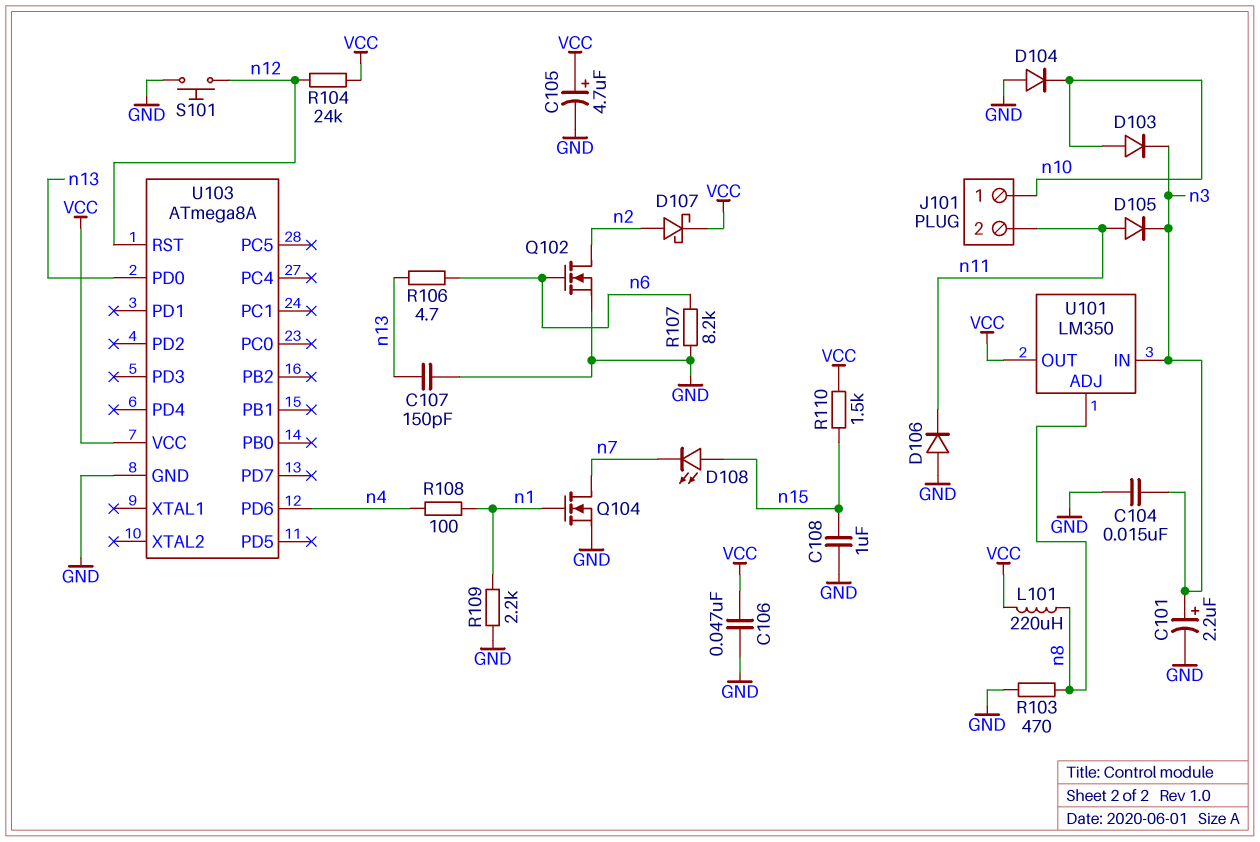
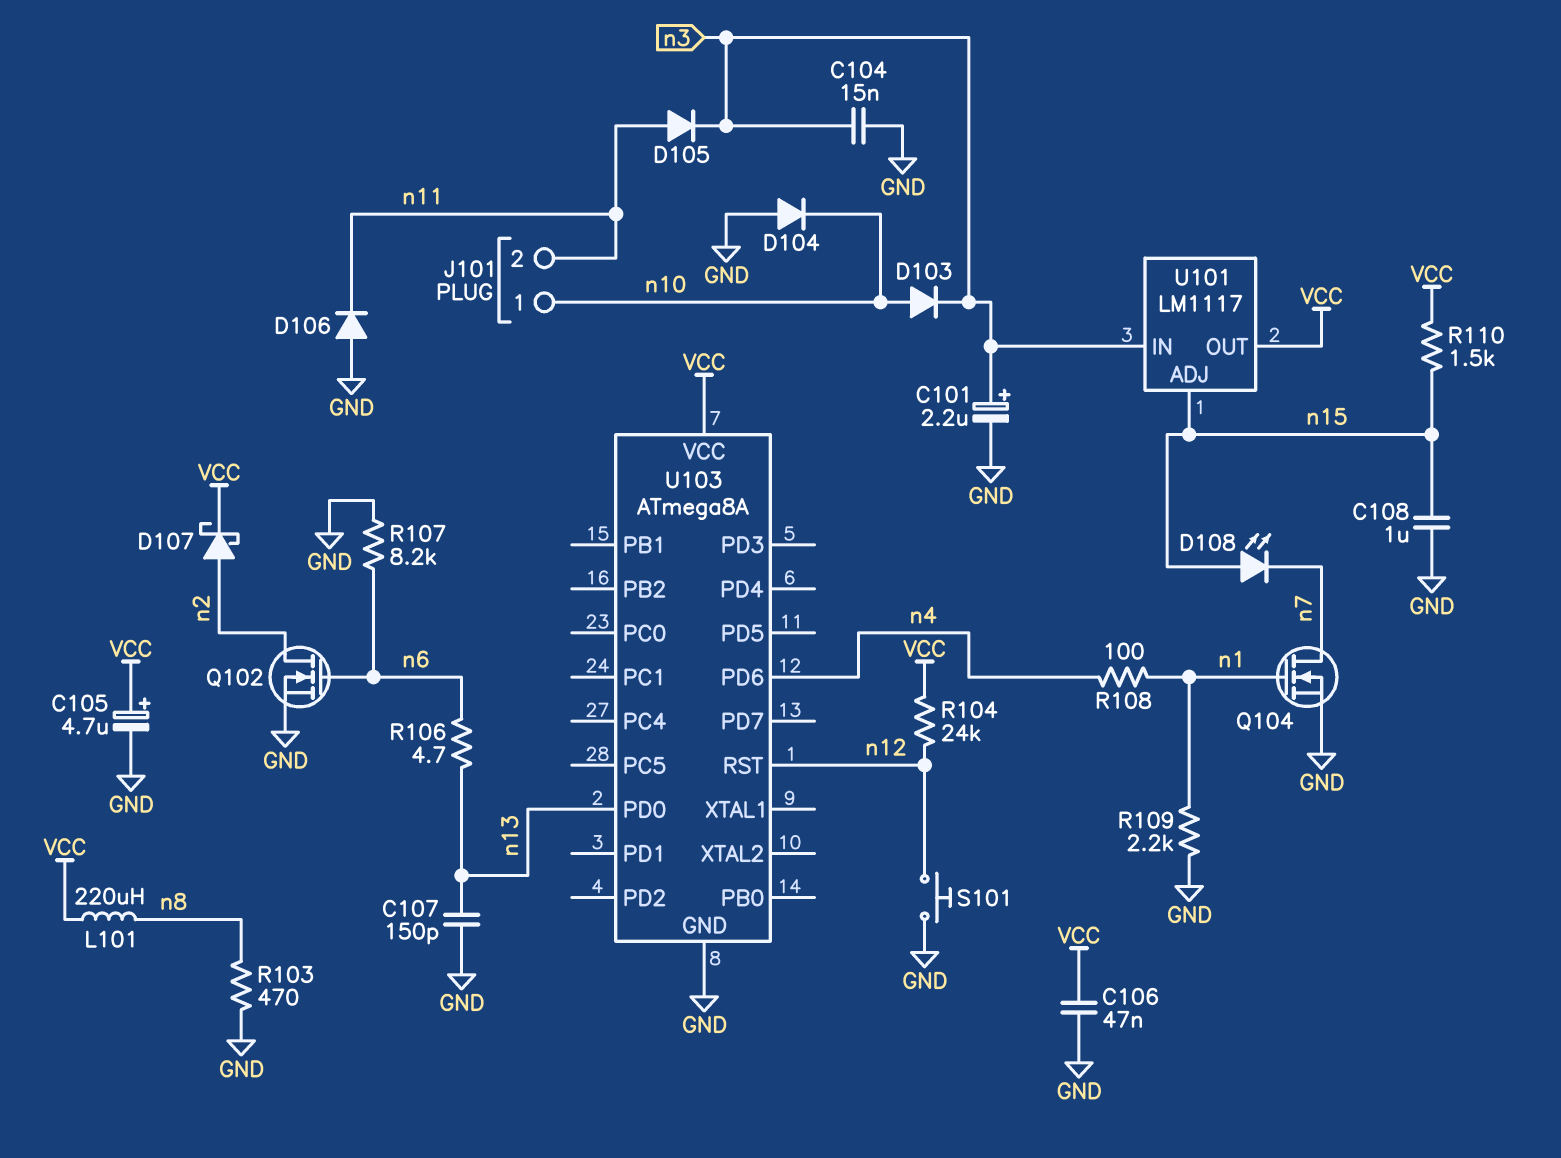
U101: LM350 -> LM1117
U101 pin ADJ: n8 -> n15

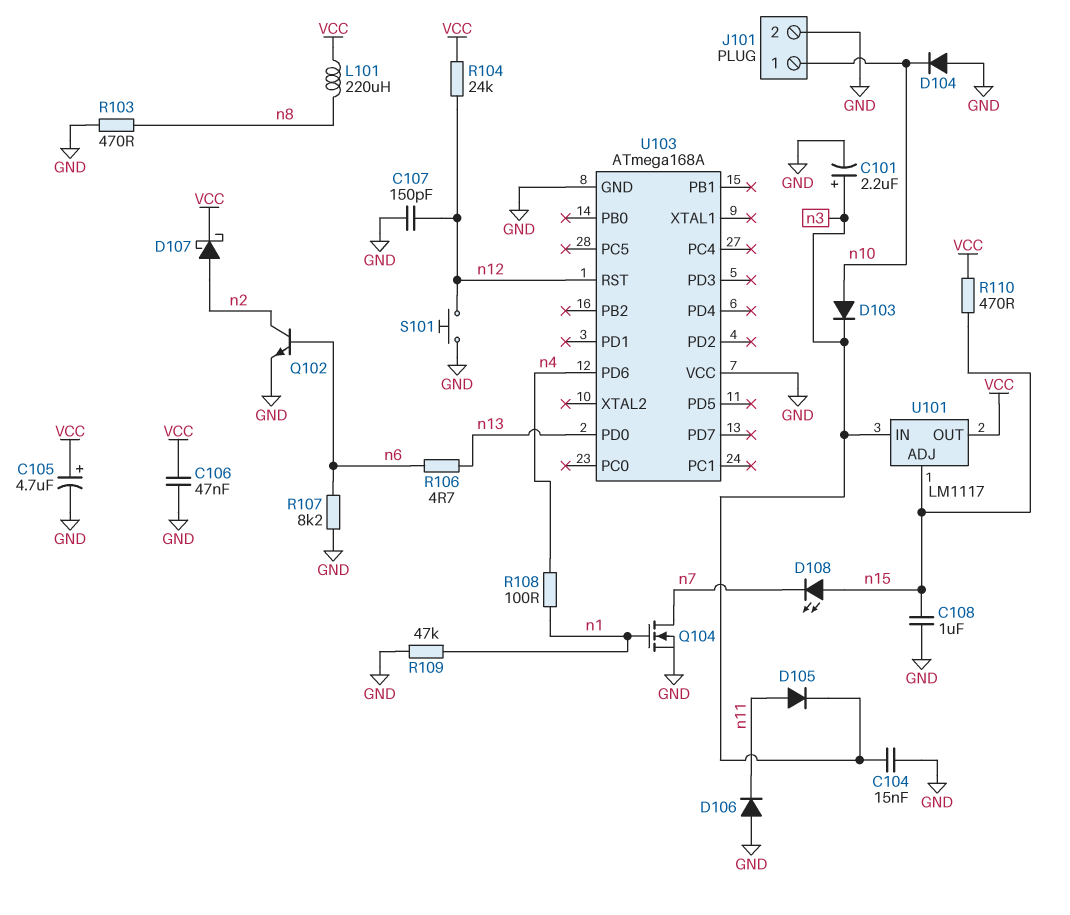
C107: 150pF (GND, n13) -> 150pF (GND, n12)
J101 pin 2: n11 -> GND
Q102: NMOS (G n6, D n2, S GND) -> NPN (B n6, C n2, E GND)
R109: 2.2k (GND, n1) -> 47k (GND, n1)
R110: 1.5k (VCC, n15) -> 470 (VCC, n15)
U103: ATmega8A -> ATmega168A
U103 pin VCC: VCC -> GND

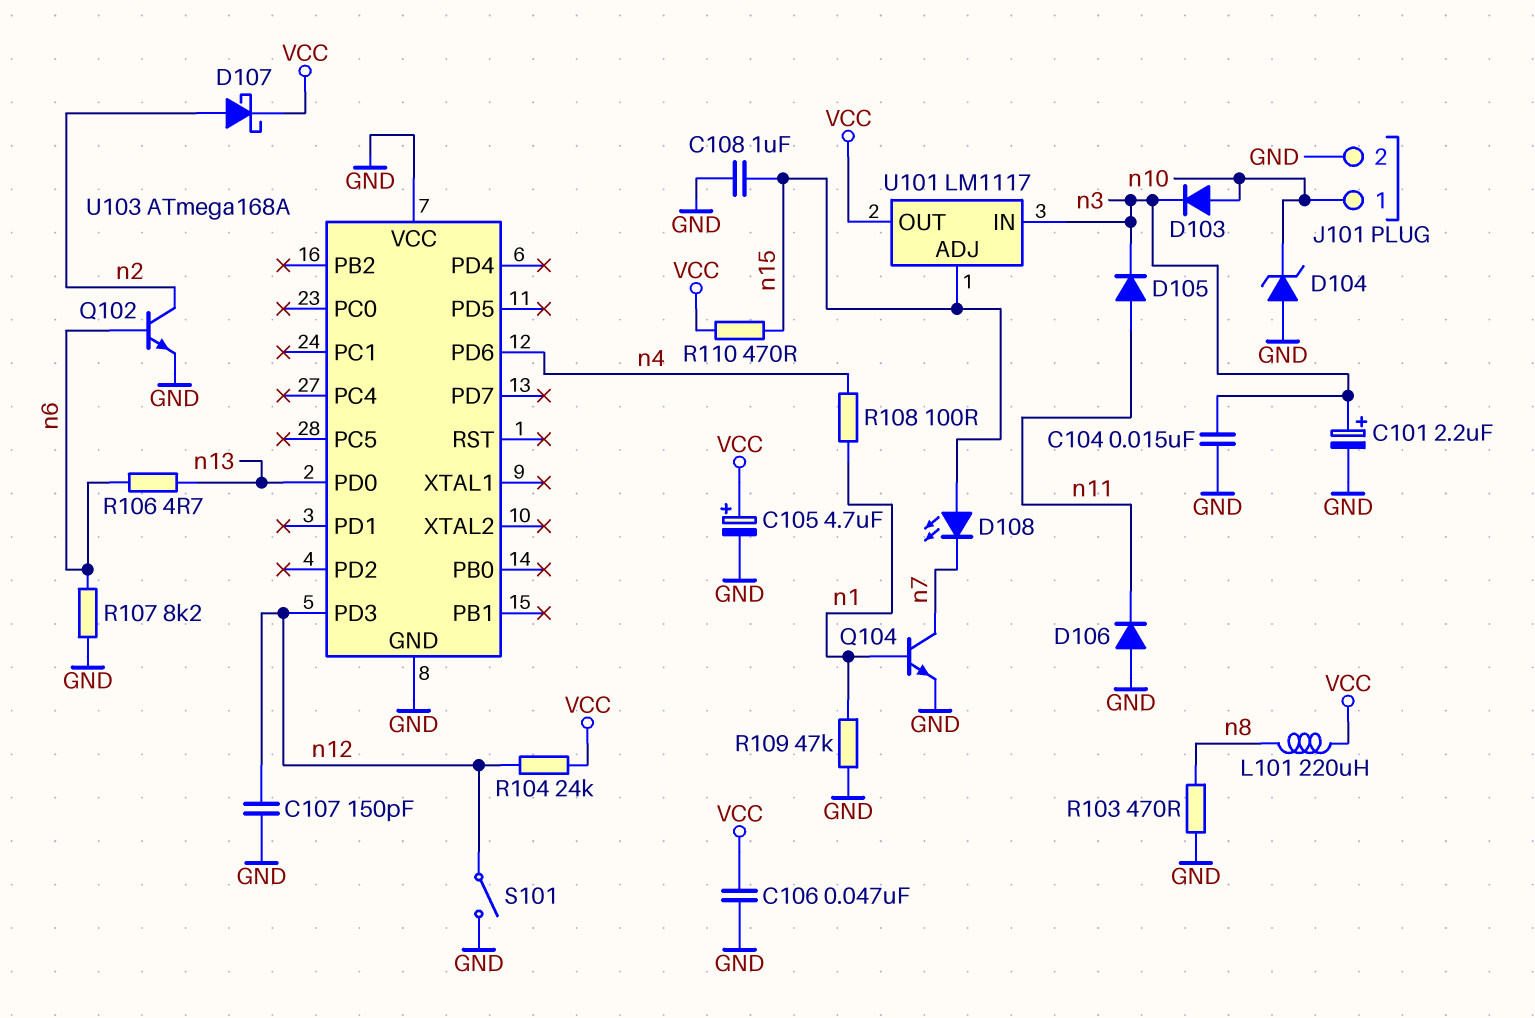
D104: diode (A GND, K n10) -> zener (A GND, K n10)
Q104: NMOS (G n1, D n7, S GND) -> NPN (B n1, C n7, E GND)
S101: button (GND, n12) -> switch (GND, n12)
U103 pin PD3: none -> n12
U103 pin RST: n12 -> none

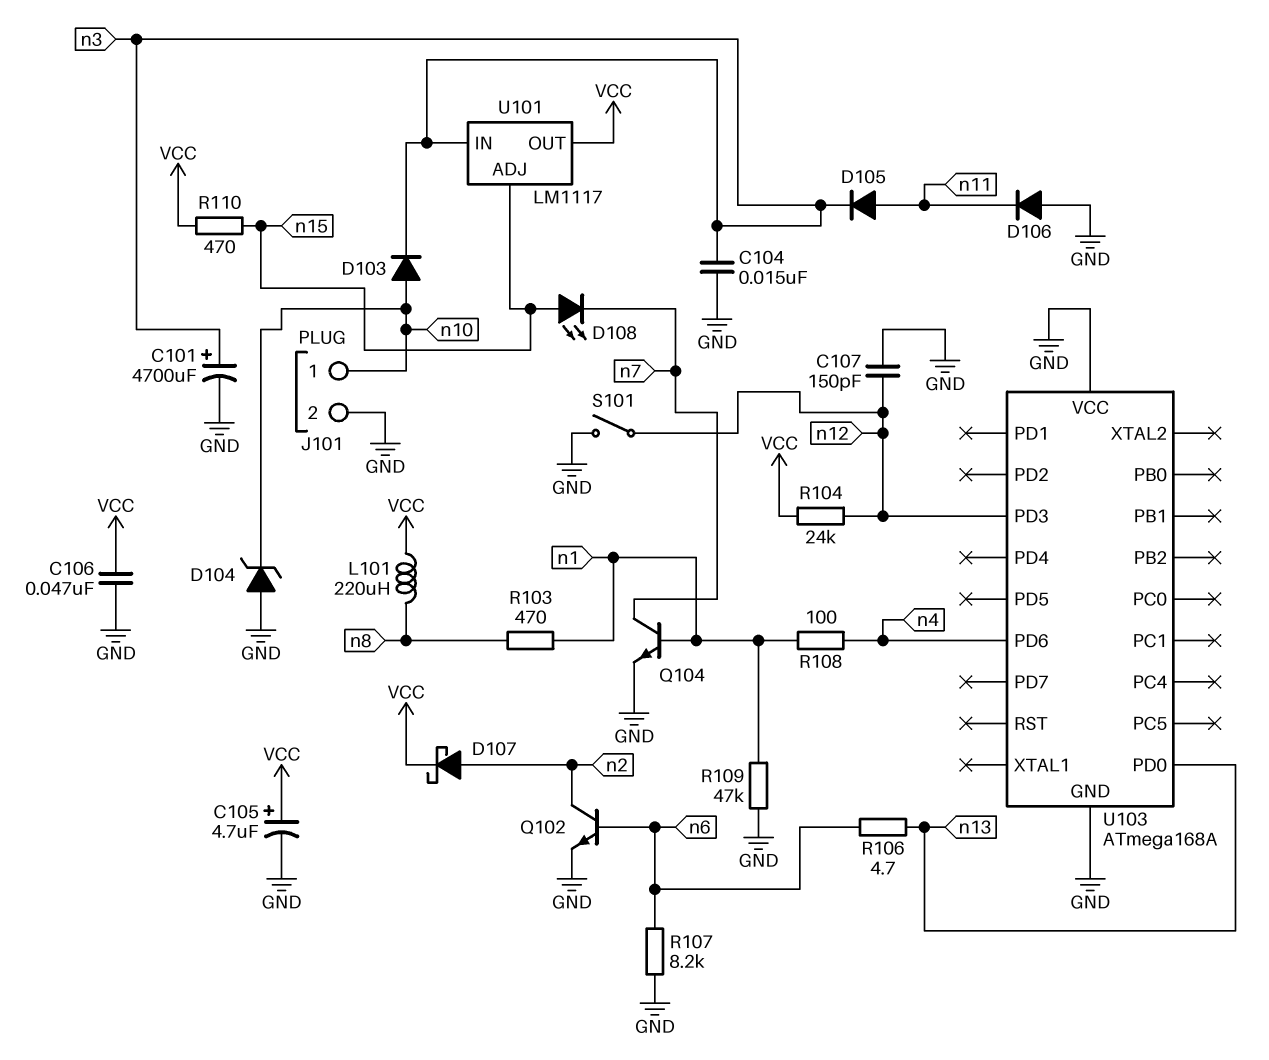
C101: 2.2uF (plus n3, minus GND) -> 4700uF (plus n3, minus GND)
C108: 1uF (GND, n15) -> none
R103: 470 (GND, n8) -> 470 (n1, n8)

